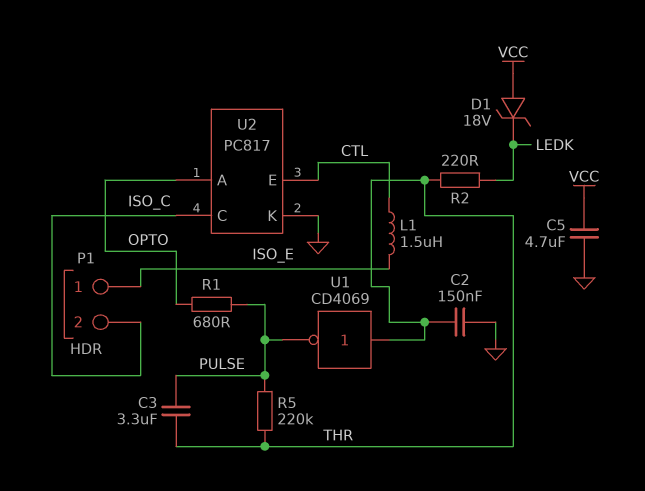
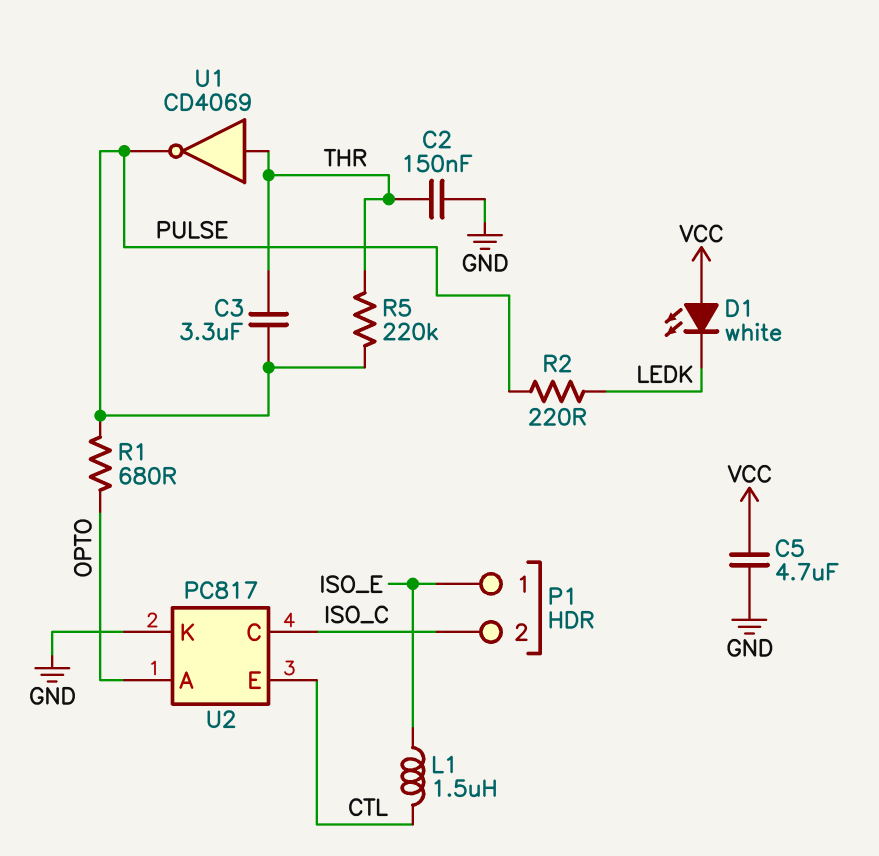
D1: zener 18V (A VCC, K LEDK) -> LED white (A VCC, K LEDK)
R2: 220 (LEDK, THR) -> 220 (LEDK, PULSE)

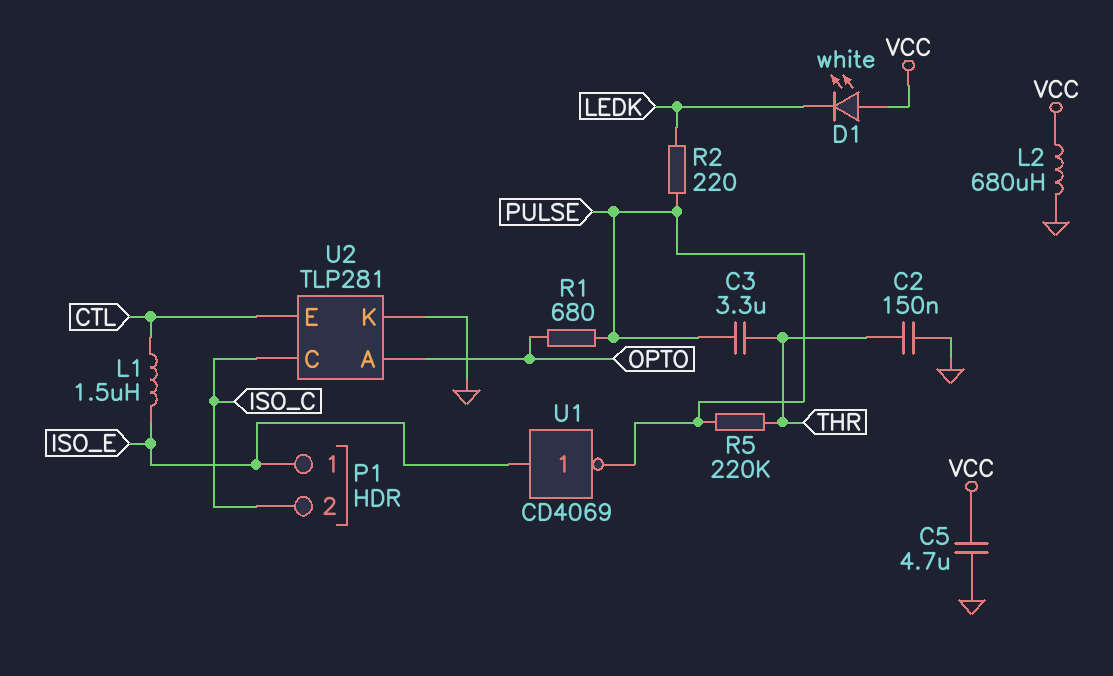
L2: none -> 680uH (GND, VCC)
U1: NOT CD4069 (in THR, out PULSE) -> NOT CD4069 (in ISO_E, out PULSE)
U2: PC817 -> TLP281

